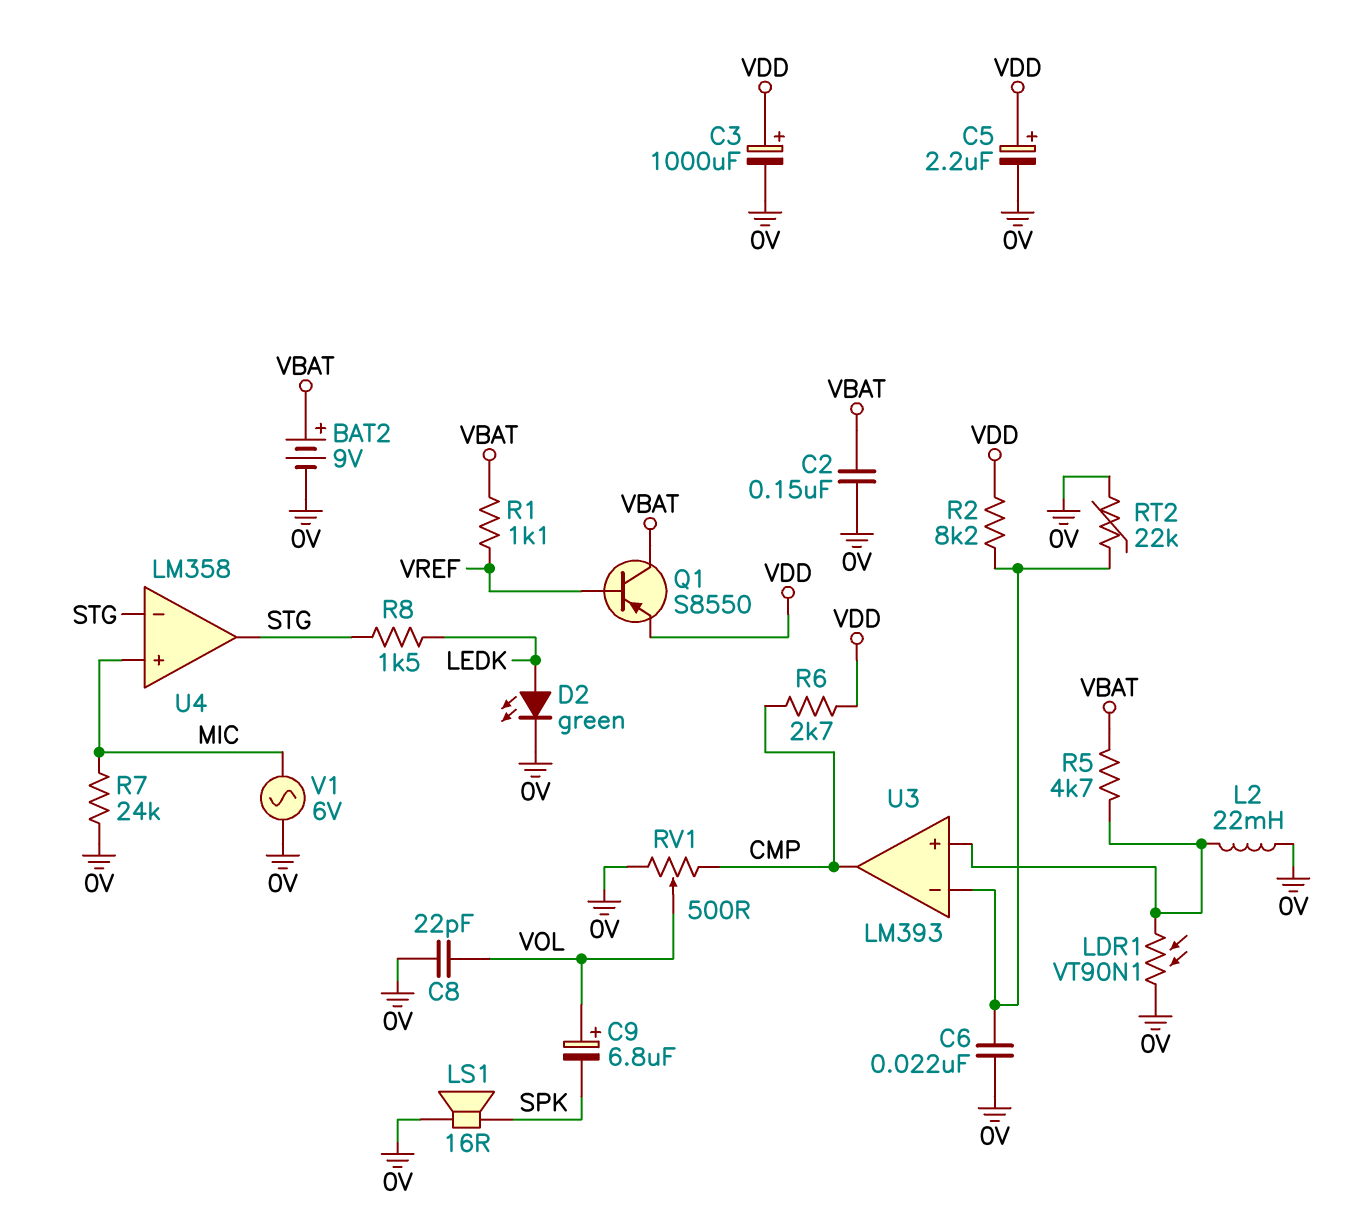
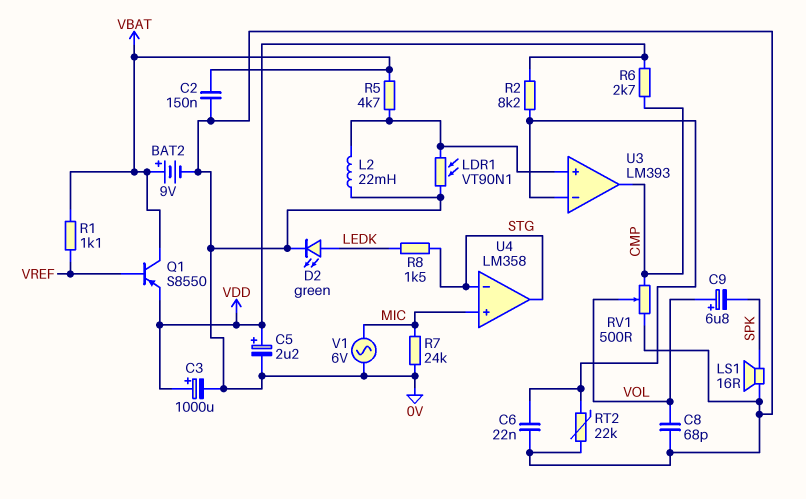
C8: 22pF (0V, VOL) -> 68pF (0V, VOL)

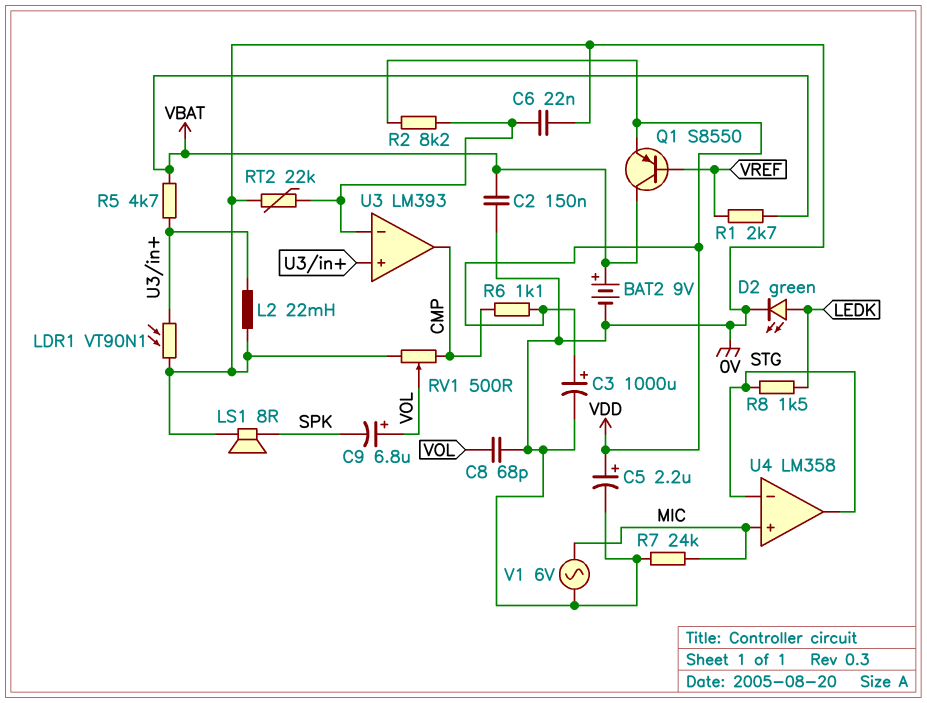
LS1: speaker 16R (0V, SPK) -> speaker 8R (0V, SPK)
R1: 1.1k (VBAT, VREF) -> 2.7k (VBAT, VREF)
R6: 2.7k (CMP, VDD) -> 1.1k (CMP, VDD)

